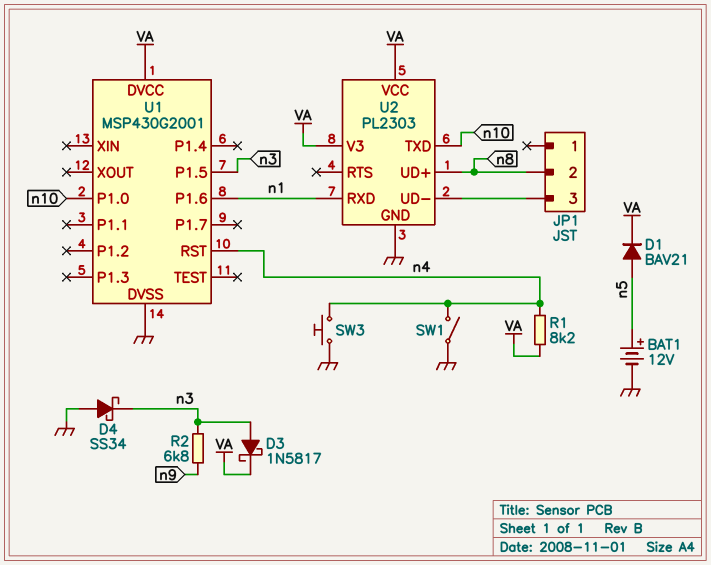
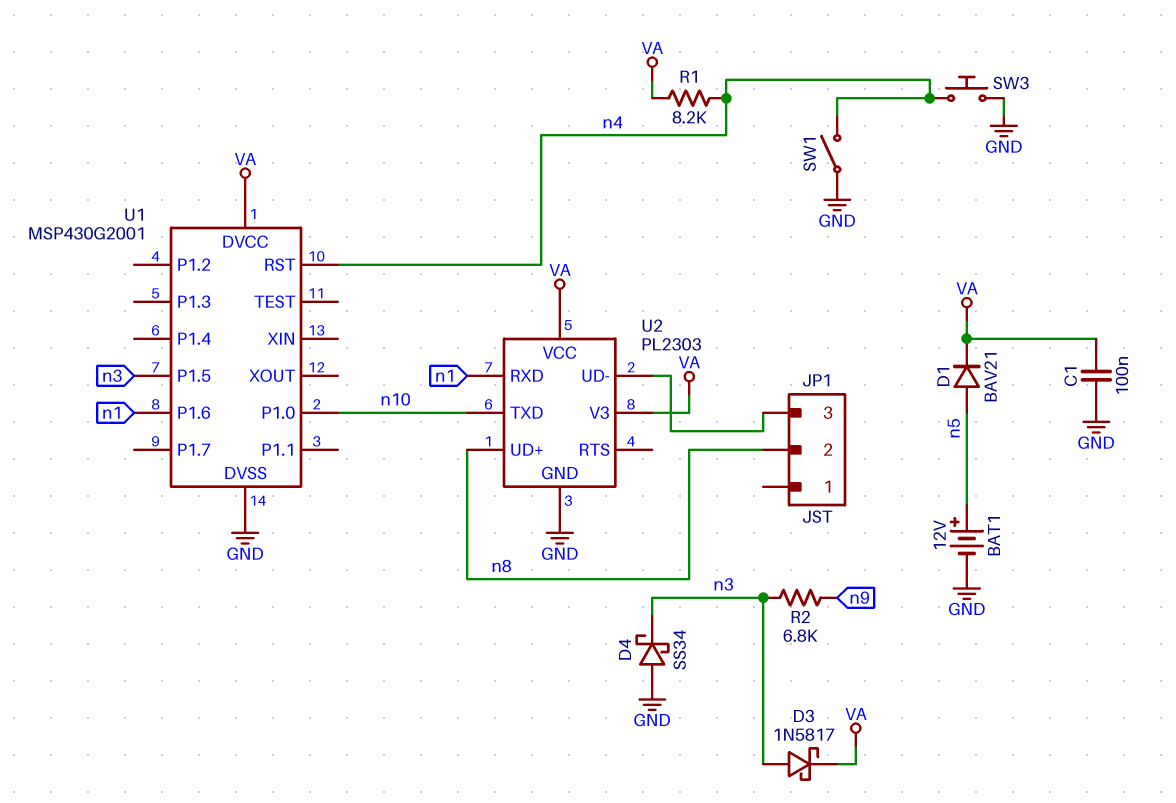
C1: none -> 100nF (GND, VA)

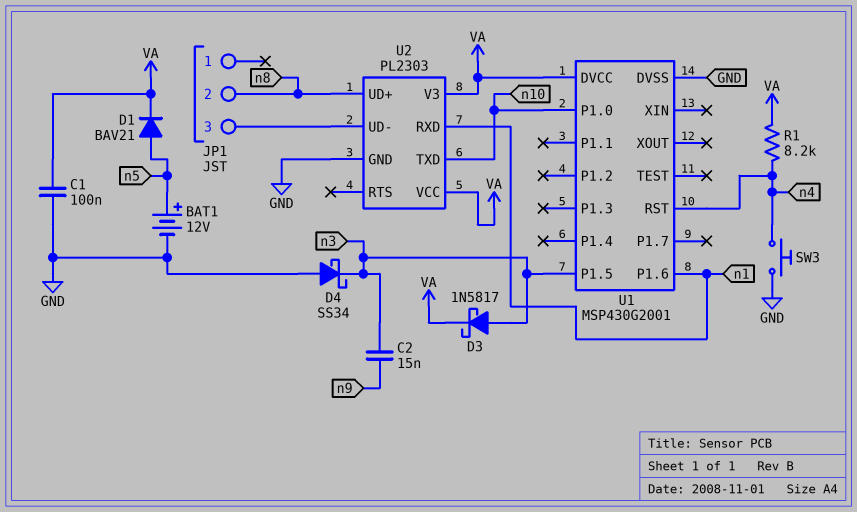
C2: none -> 15nF (n3, n9)
R2: 6.8k (n3, n9) -> none
SW1: switch (GND, n4) -> none

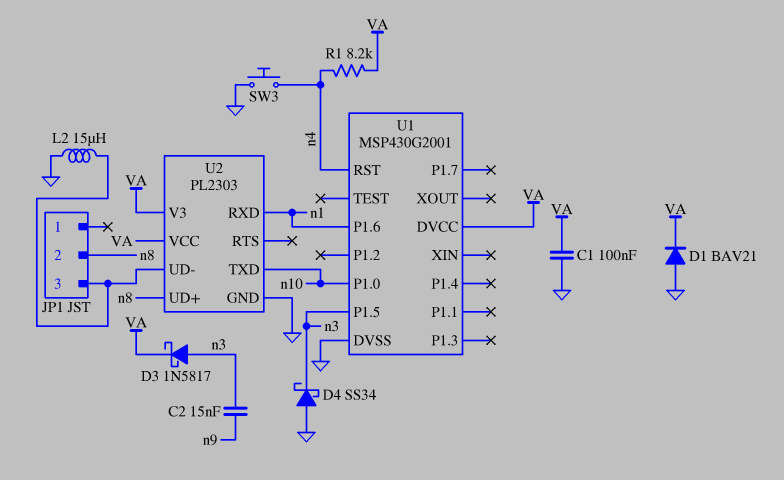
BAT1: 12V (plus n5, minus GND) -> none
D1: diode BAV21 (A n5, K VA) -> diode BAV21 (A GND, K VA)
L2: none -> 15uH (GND, JP1/3)

